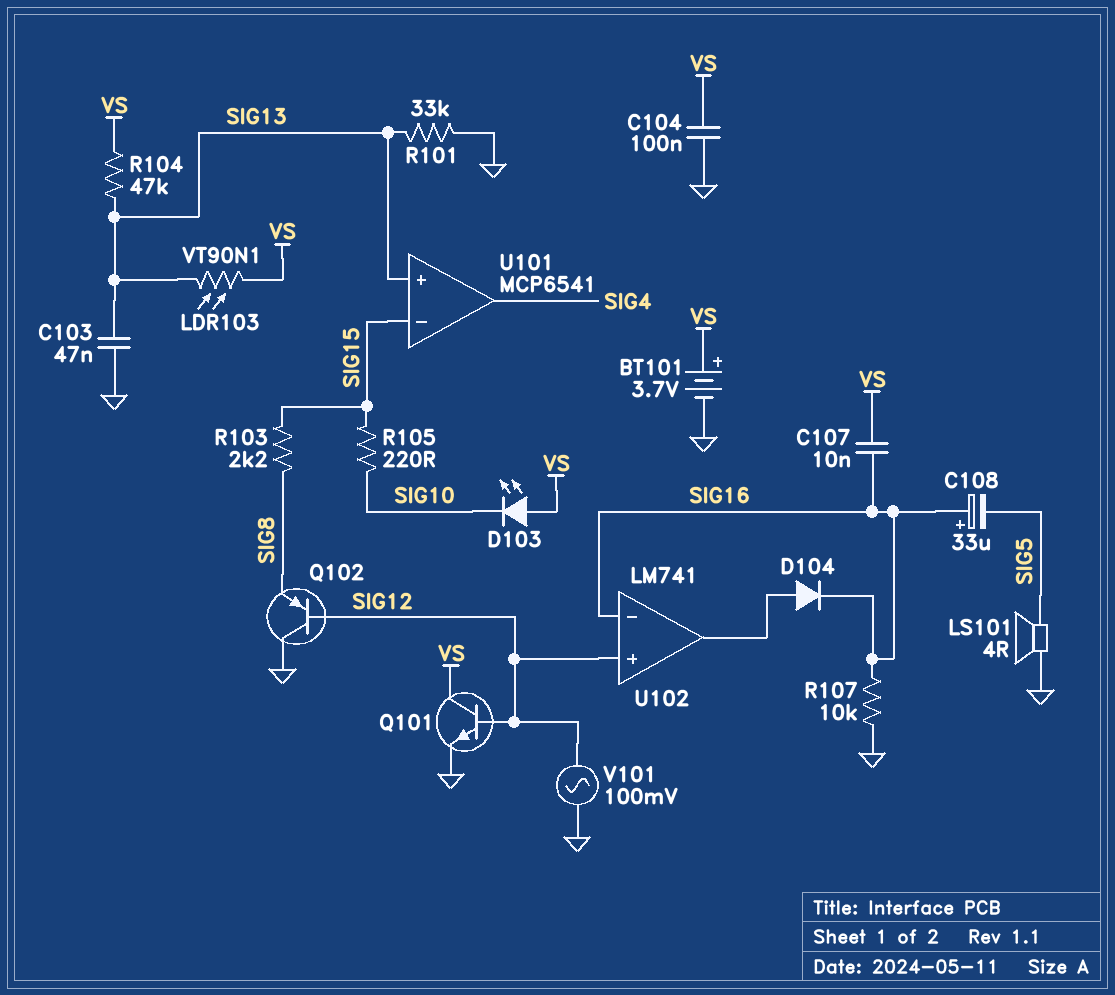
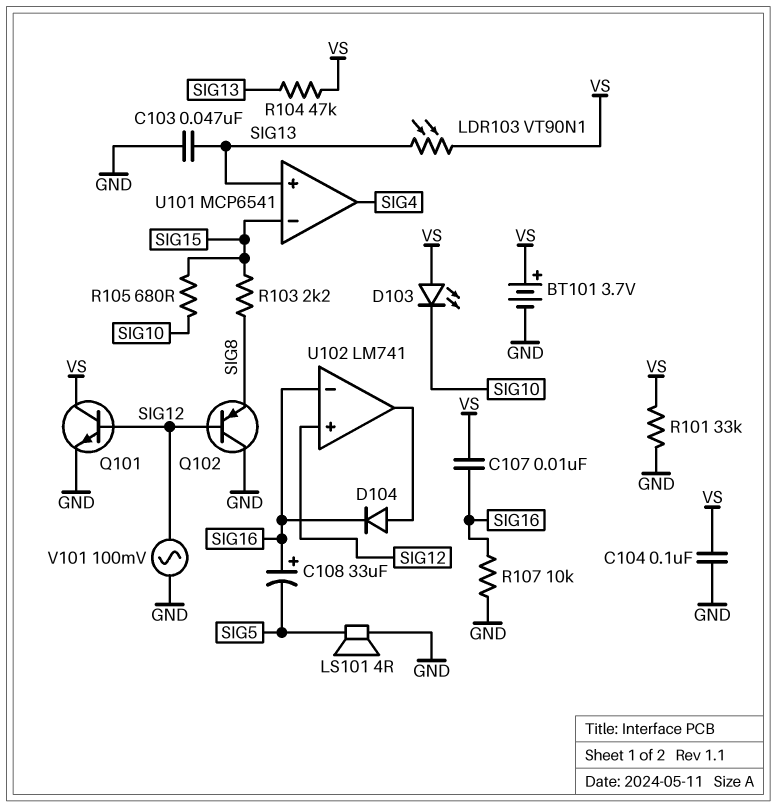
R101: 33k (GND, SIG13) -> 33k (GND, VS)
R105: 220 (SIG10, SIG15) -> 680 (SIG10, SIG15)

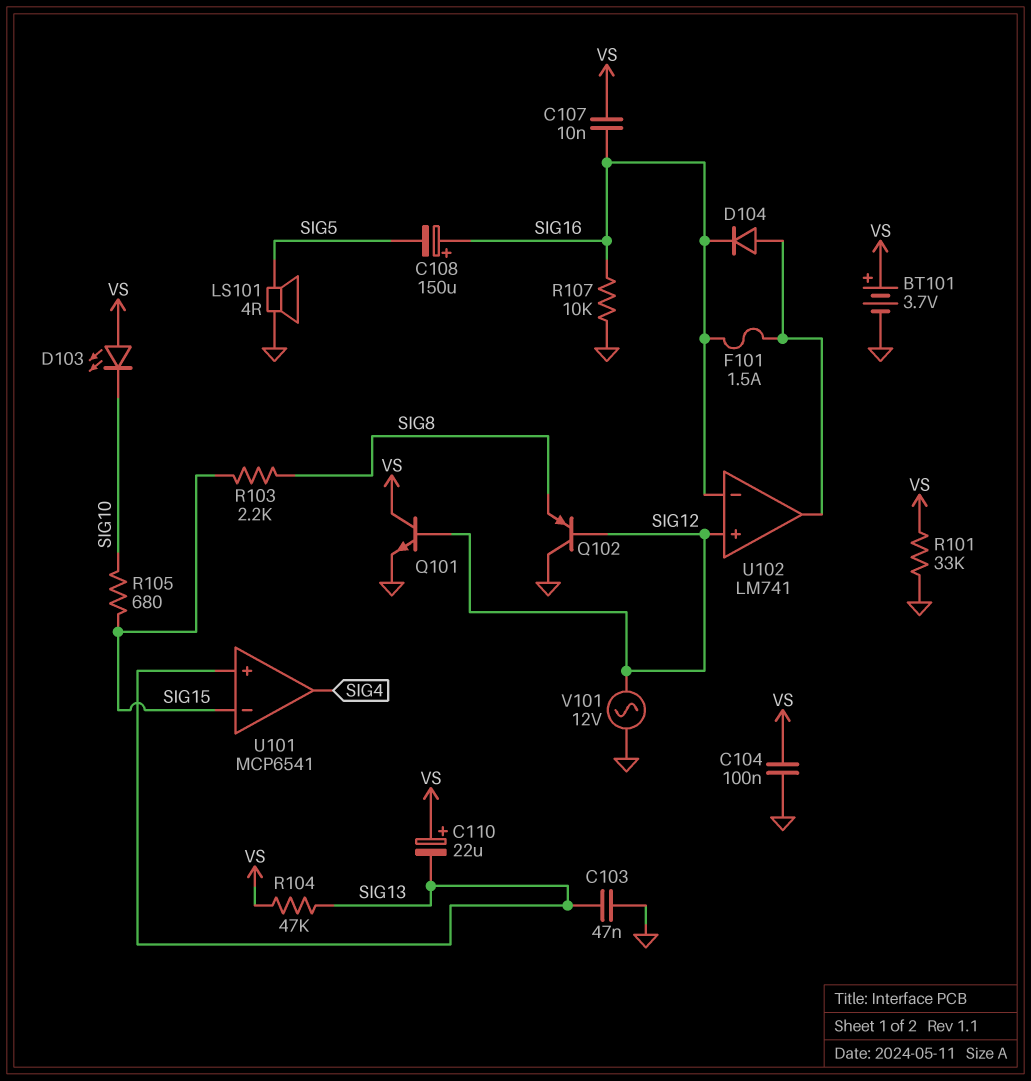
C108: 33uF (plus SIG16, minus SIG5) -> 150uF (plus SIG16, minus SIG5)
C110: none -> 22uF (plus VS, minus SIG13)
F101: none -> 1.5A (SIG16, U102/out)
LDR103: VT90N1 (SIG13, VS) -> none
V101: AC 100mV (GND, SIG12) -> AC 12V (GND, SIG12)

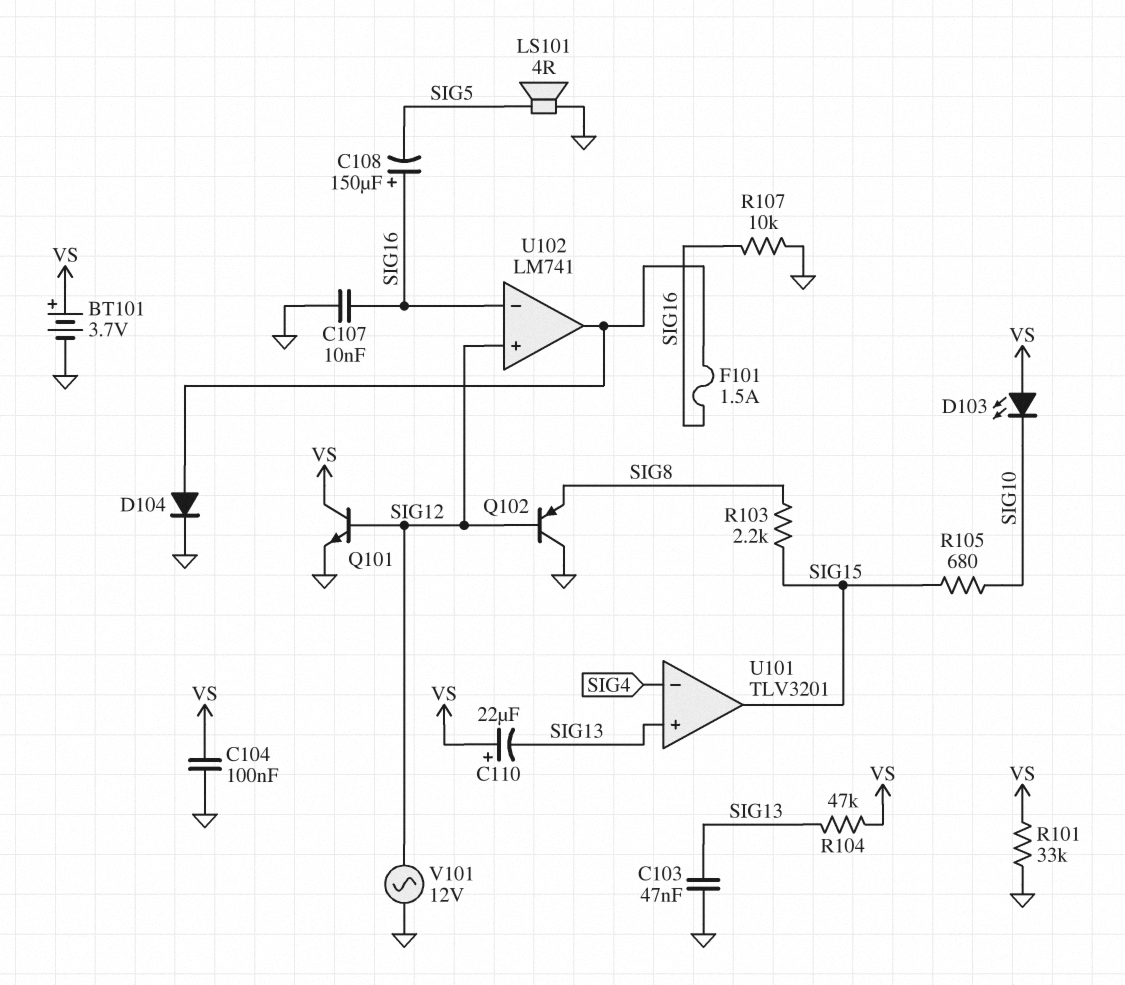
C107: 10nF (SIG16, VS) -> 10nF (GND, SIG16)
D104: diode (A U102/out, K SIG16) -> diode (A U102/out, K GND)
U101: MCP6541 -> TLV3201
U101 pin in-: SIG15 -> SIG4
U101 pin out: SIG4 -> SIG15

